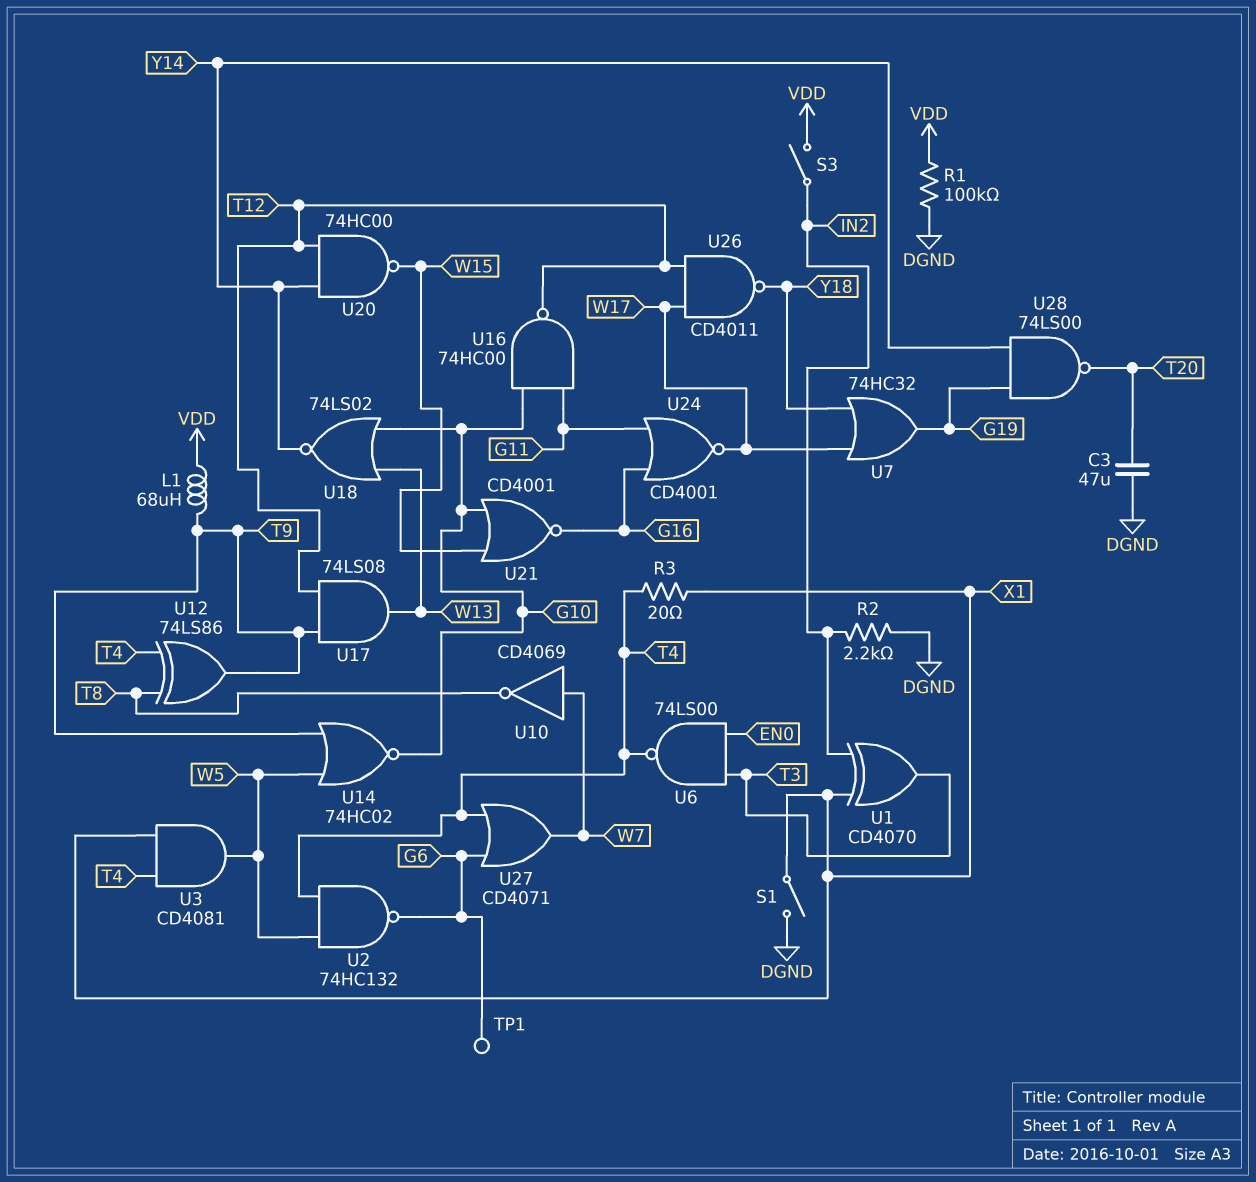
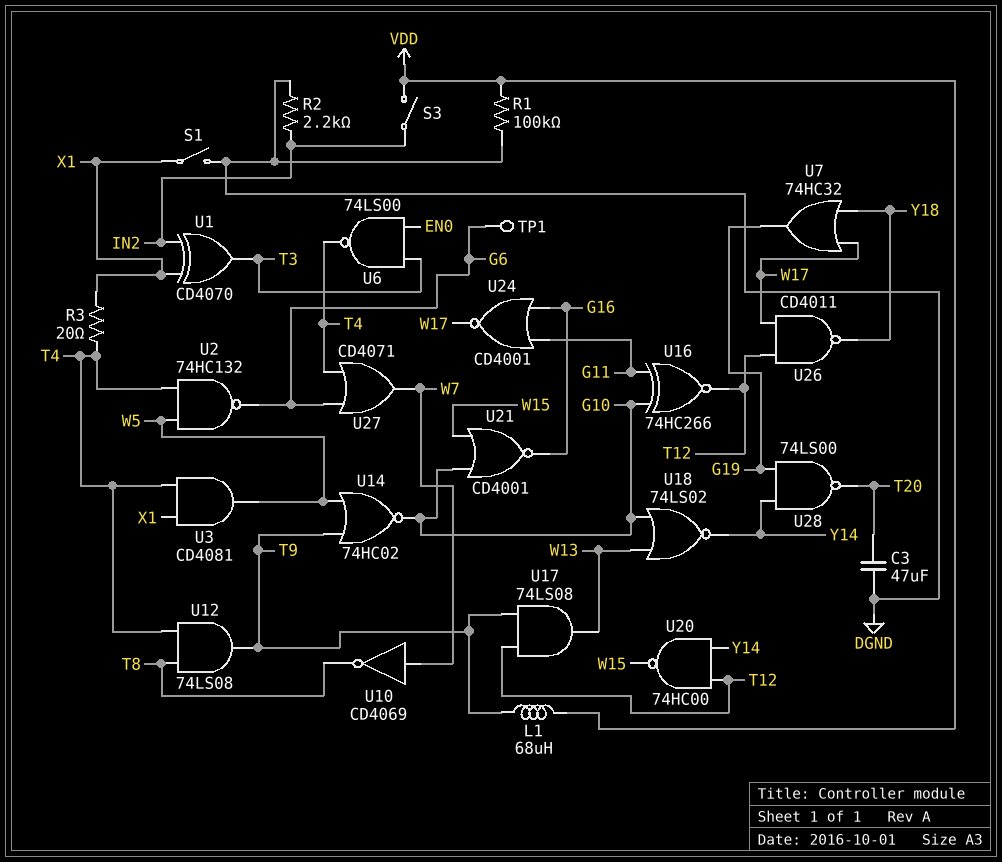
U12: XOR 74LS86 (in T4, in T8, out T9) -> AND 74LS08 (in T4, in T8, out T9)
U16: NAND 74HC00 (in G10, in G11, out T12) -> XNOR 74HC266 (in G10, in G11, out T12)

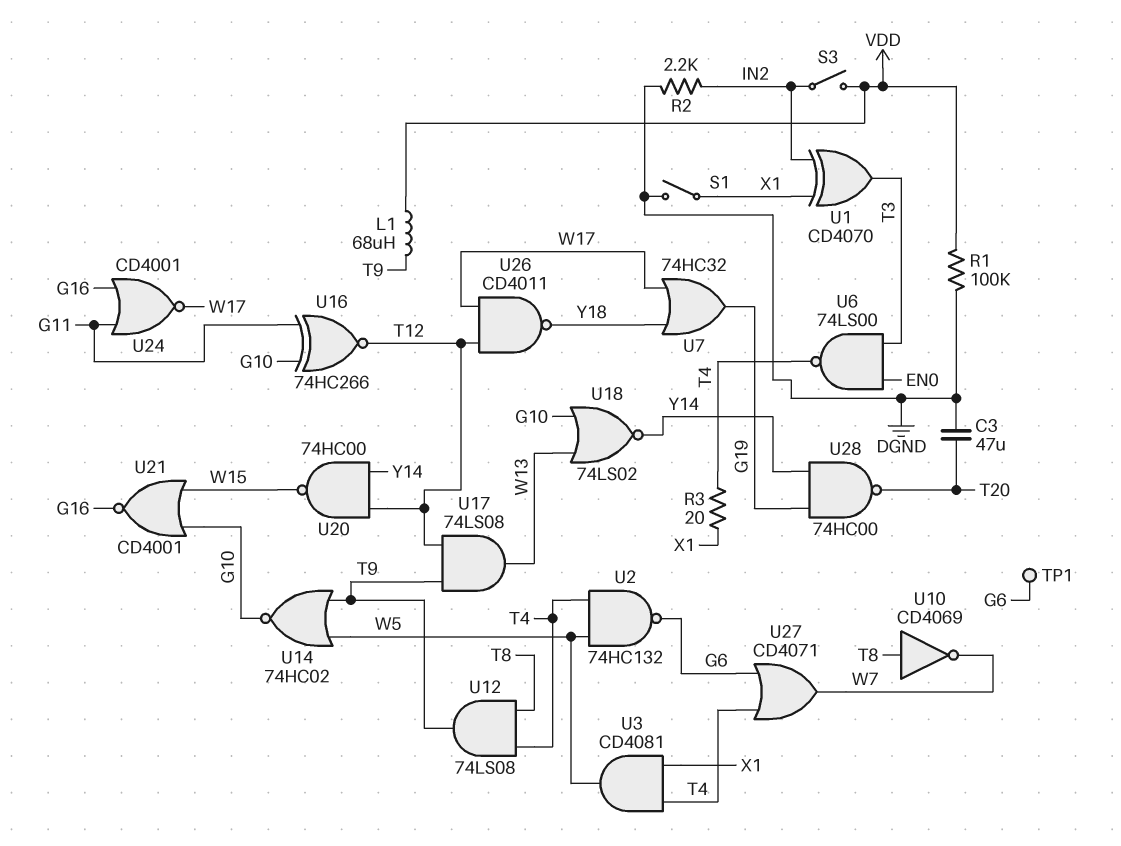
U10: NOT CD4069 (in W7, out T8) -> NOT CD4069 (in T8, out W7)
U28: NAND 74LS00 (in G19, in Y14, out T20) -> NAND 74HC00 (in G19, in Y14, out T20)

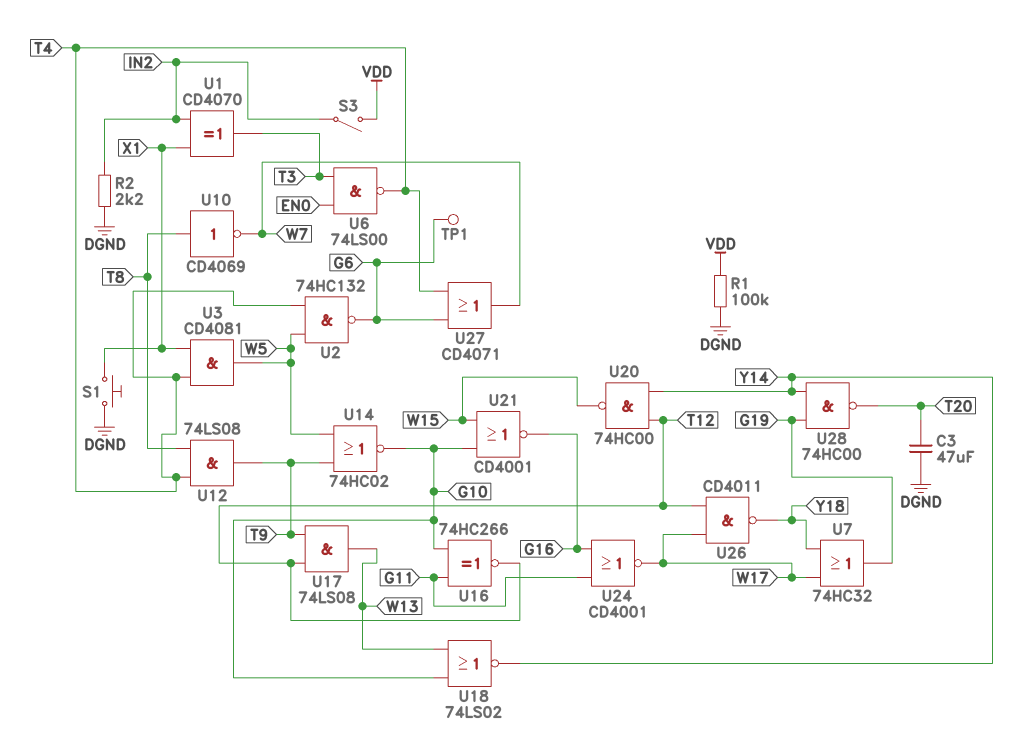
L1: 68uH (T9, VDD) -> none
R3: 20 (T4, X1) -> none
S1: switch (DGND, X1) -> button (DGND, X1)

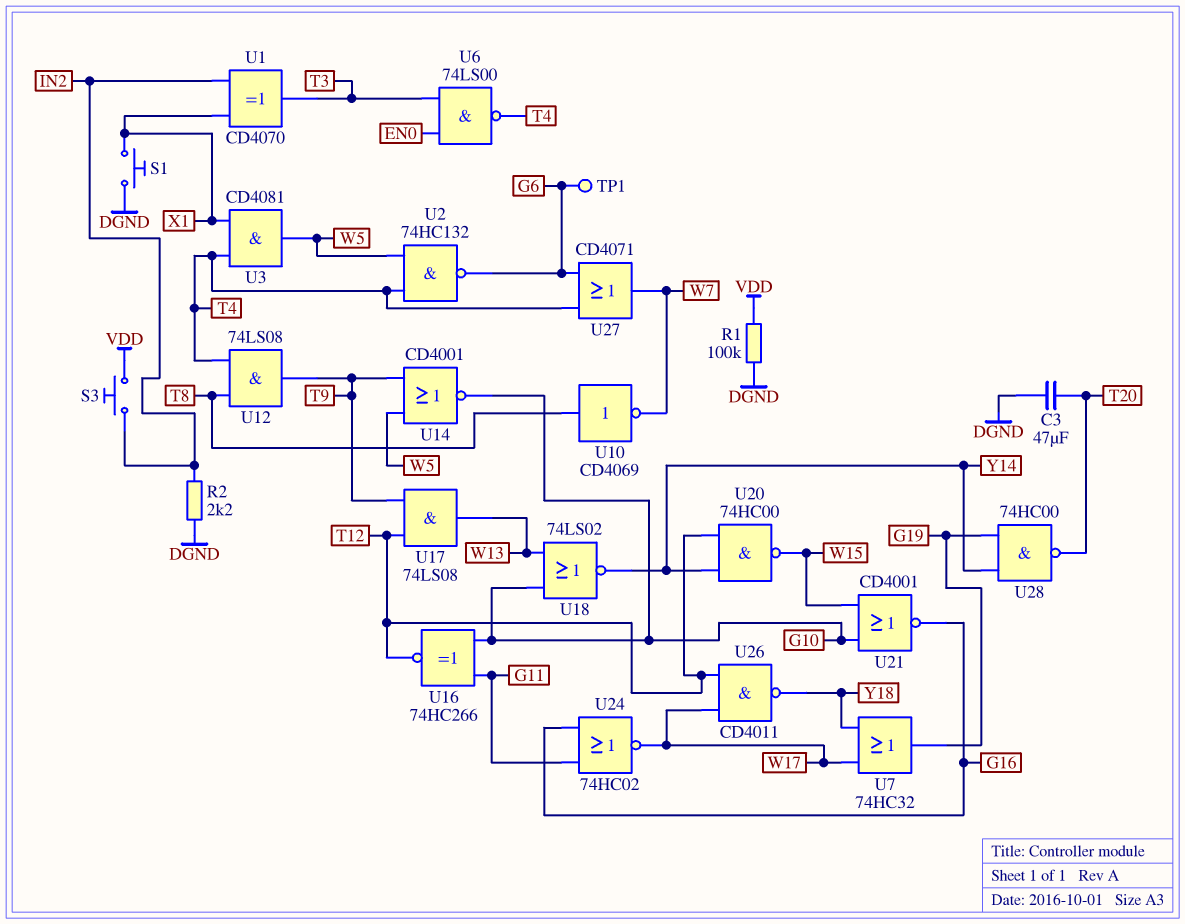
S3: switch (IN2, VDD) -> button (IN2, VDD)
U14: NOR 74HC02 (in T9, in W5, out G10) -> NOR CD4001 (in T9, in W5, out G10)
U24: NOR CD4001 (in G11, in G16, out W17) -> NOR 74HC02 (in G11, in G16, out W17)

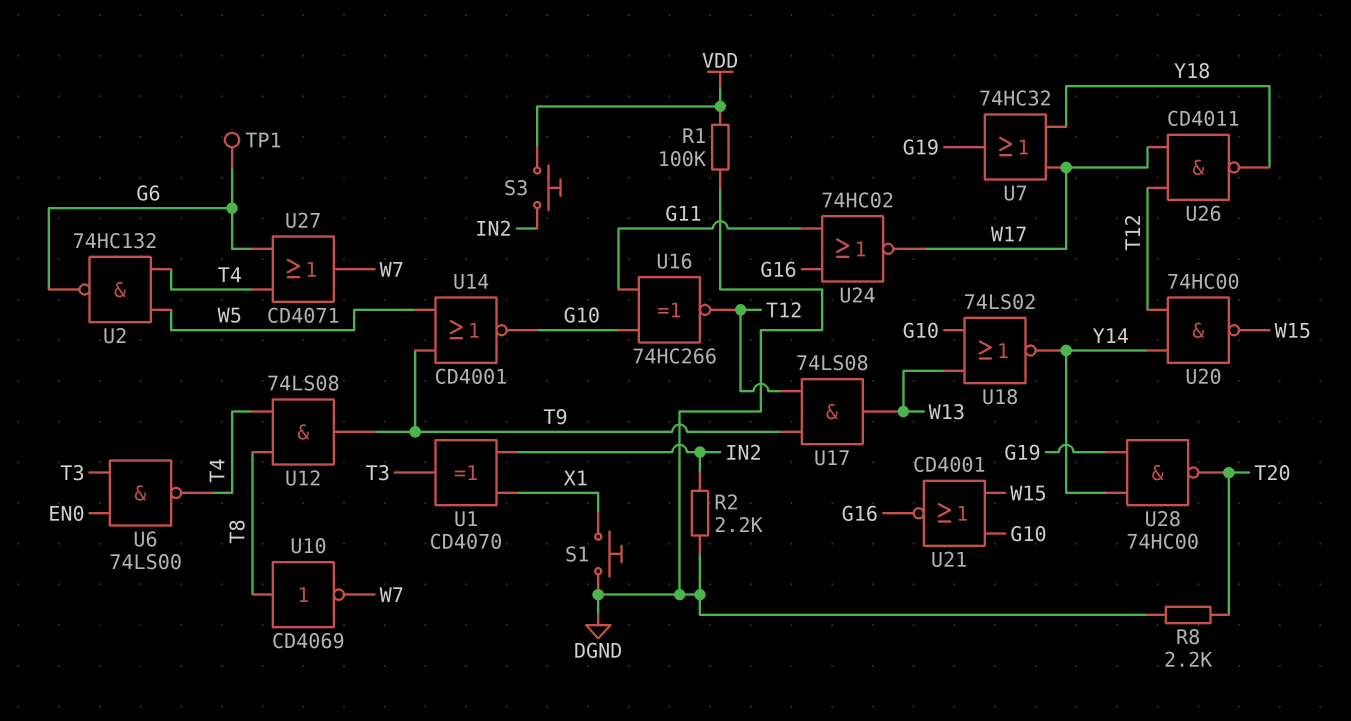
C3: 47uF (DGND, T20) -> none
R8: none -> 2.2k (DGND, T20)
U3: AND CD4081 (in T4, in X1, out W5) -> none

